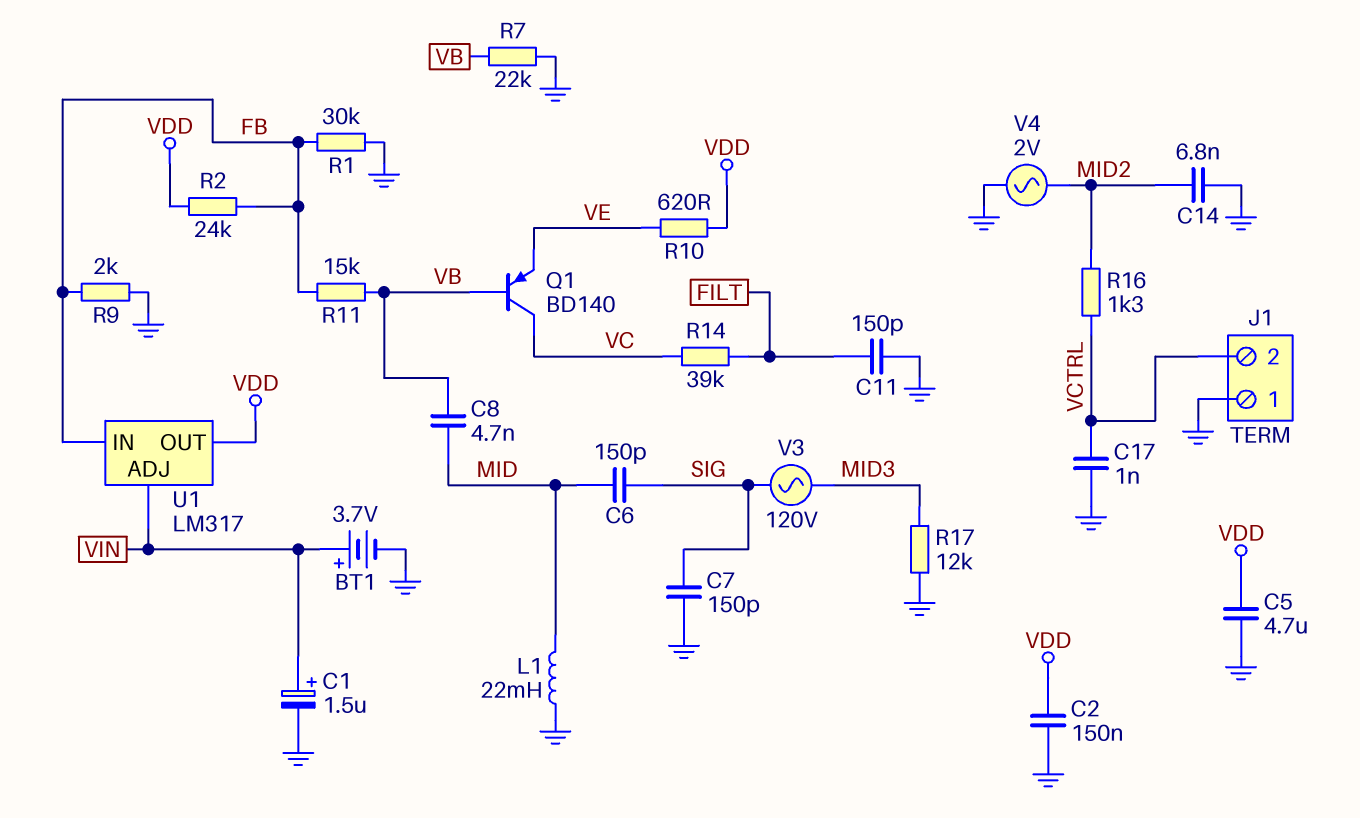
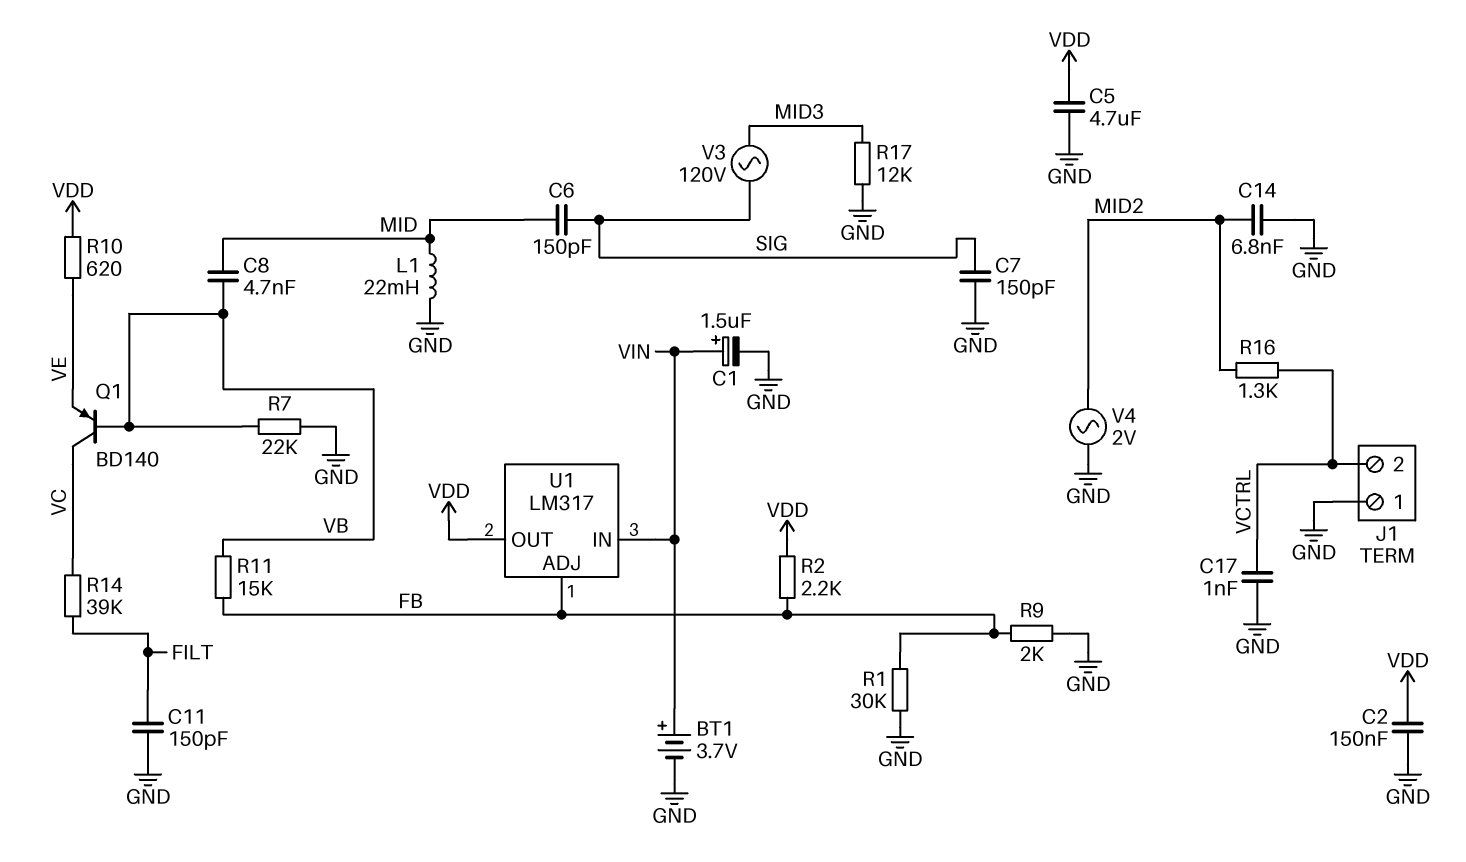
R2: 24k (FB, VDD) -> 2.2k (FB, VDD)
U1 pin ADJ: VIN -> FB
U1 pin IN: FB -> VIN

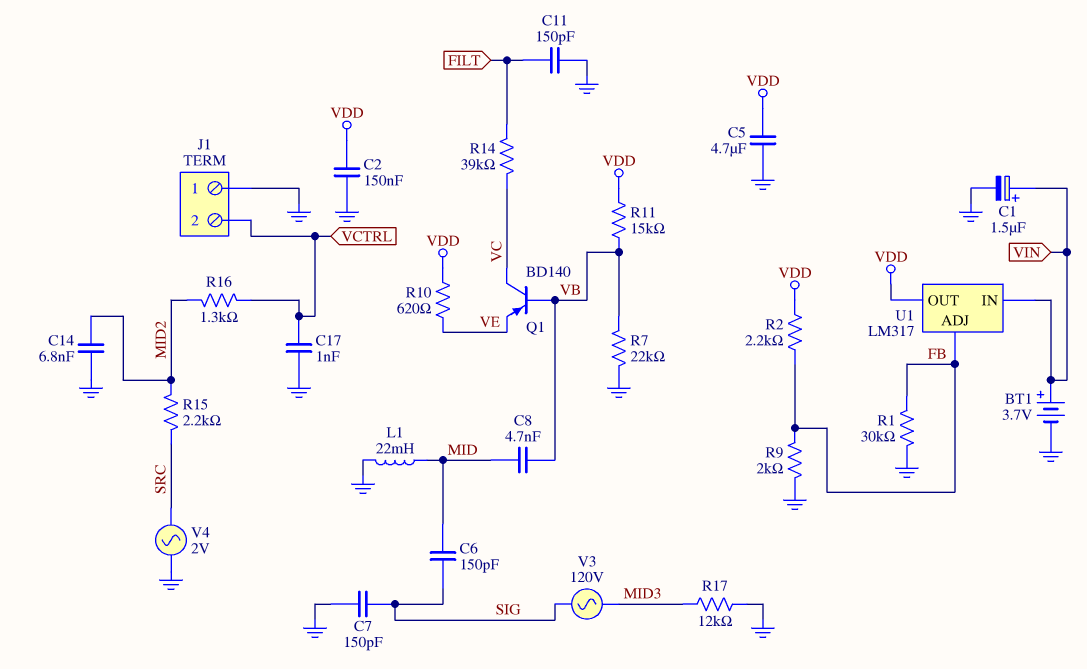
R11: 15k (FB, VB) -> 15k (VB, VDD)
R15: none -> 2.2k (MID2, SRC)
V4: AC 2V (GND, MID2) -> AC 2V (GND, SRC)

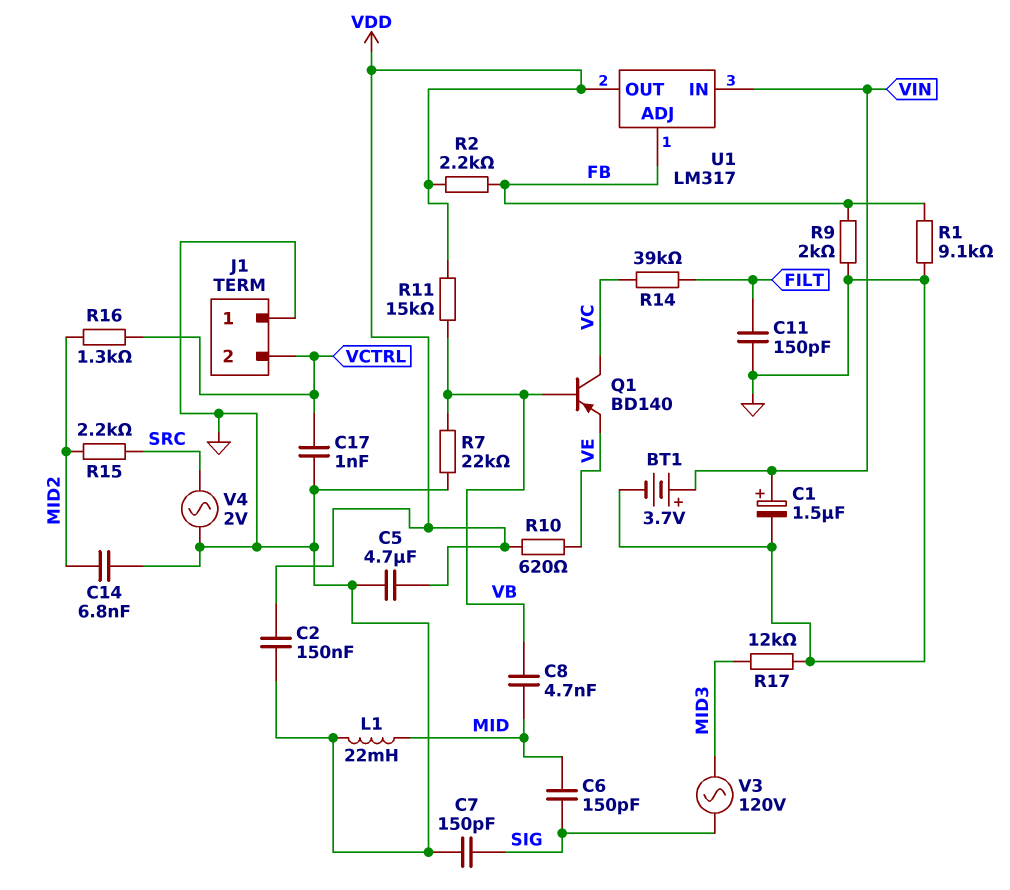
R1: 30k (FB, GND) -> 9.1k (FB, GND)

